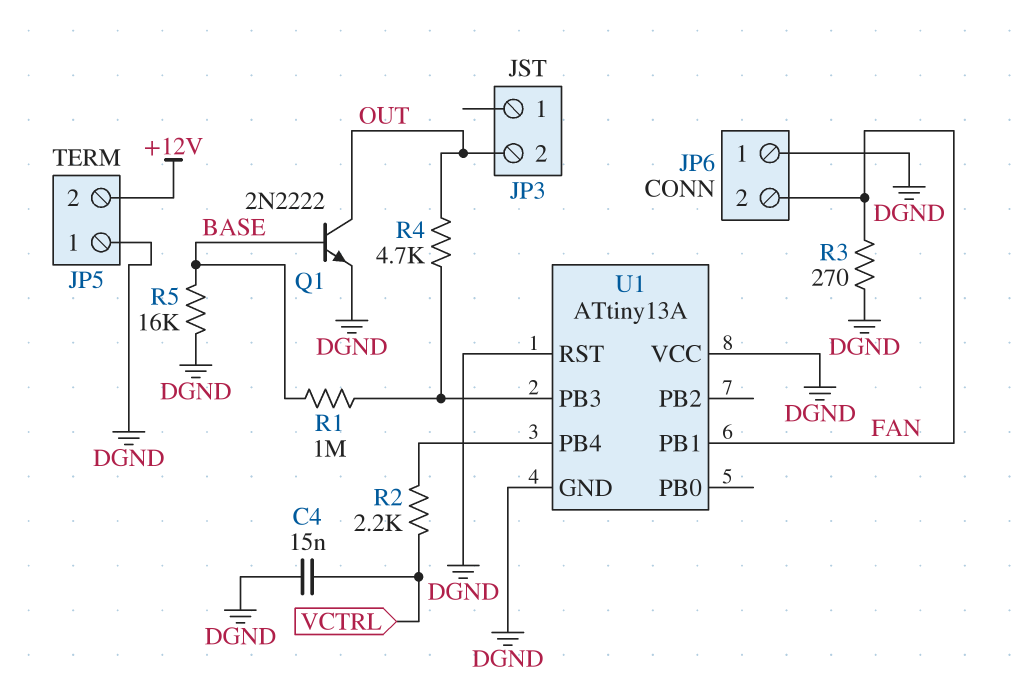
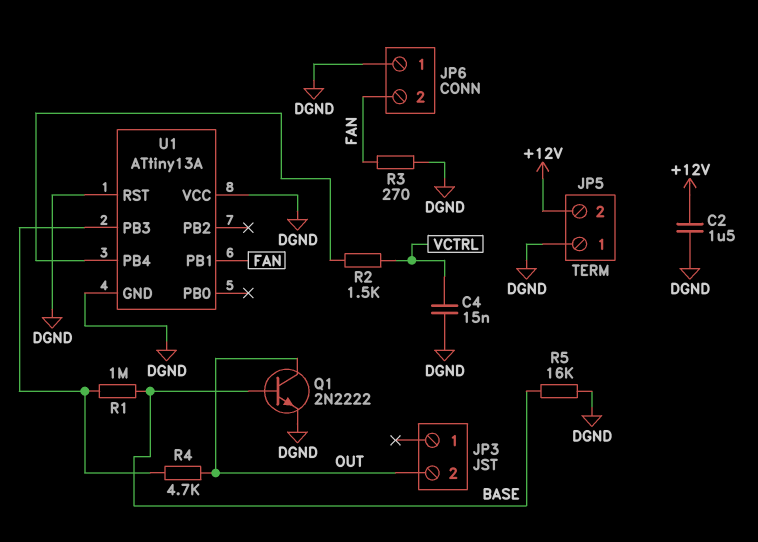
C2: none -> 1.5uF (+12V, DGND)
R2: 2.2k (U1/PB4, VCTRL) -> 1.5k (U1/PB4, VCTRL)

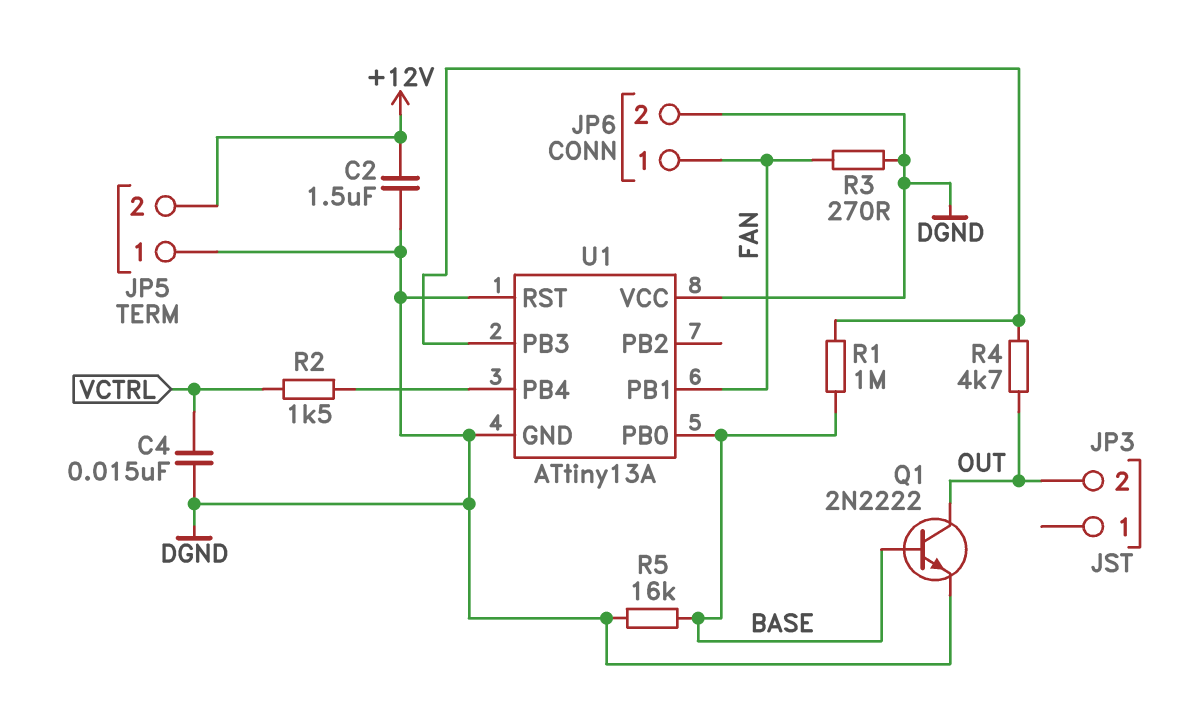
JP6 pin 1: DGND -> FAN
JP6 pin 2: FAN -> DGND
U1 pin PB0: none -> BASE

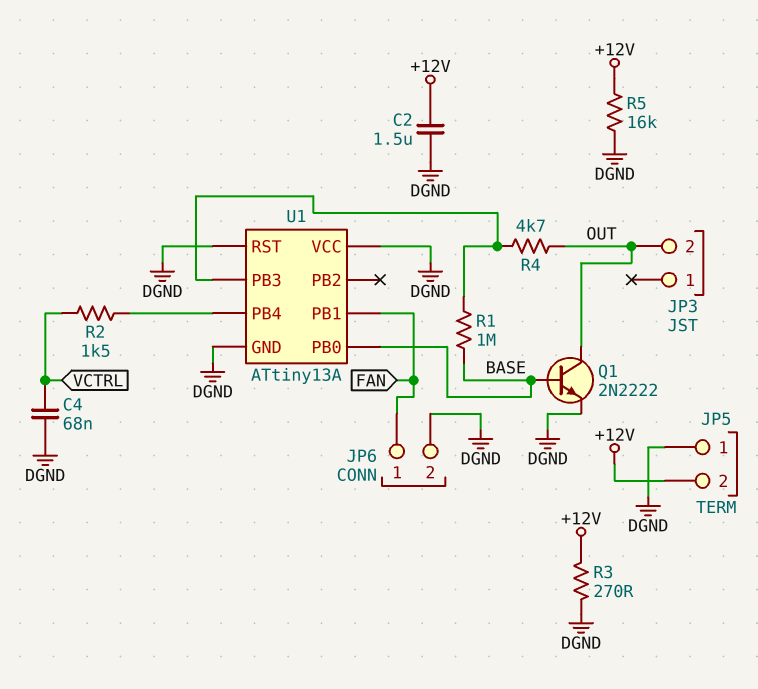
C4: 15nF (DGND, VCTRL) -> 68nF (DGND, VCTRL)
R3: 270 (DGND, FAN) -> 270 (+12V, DGND)
R5: 16k (BASE, DGND) -> 16k (+12V, DGND)

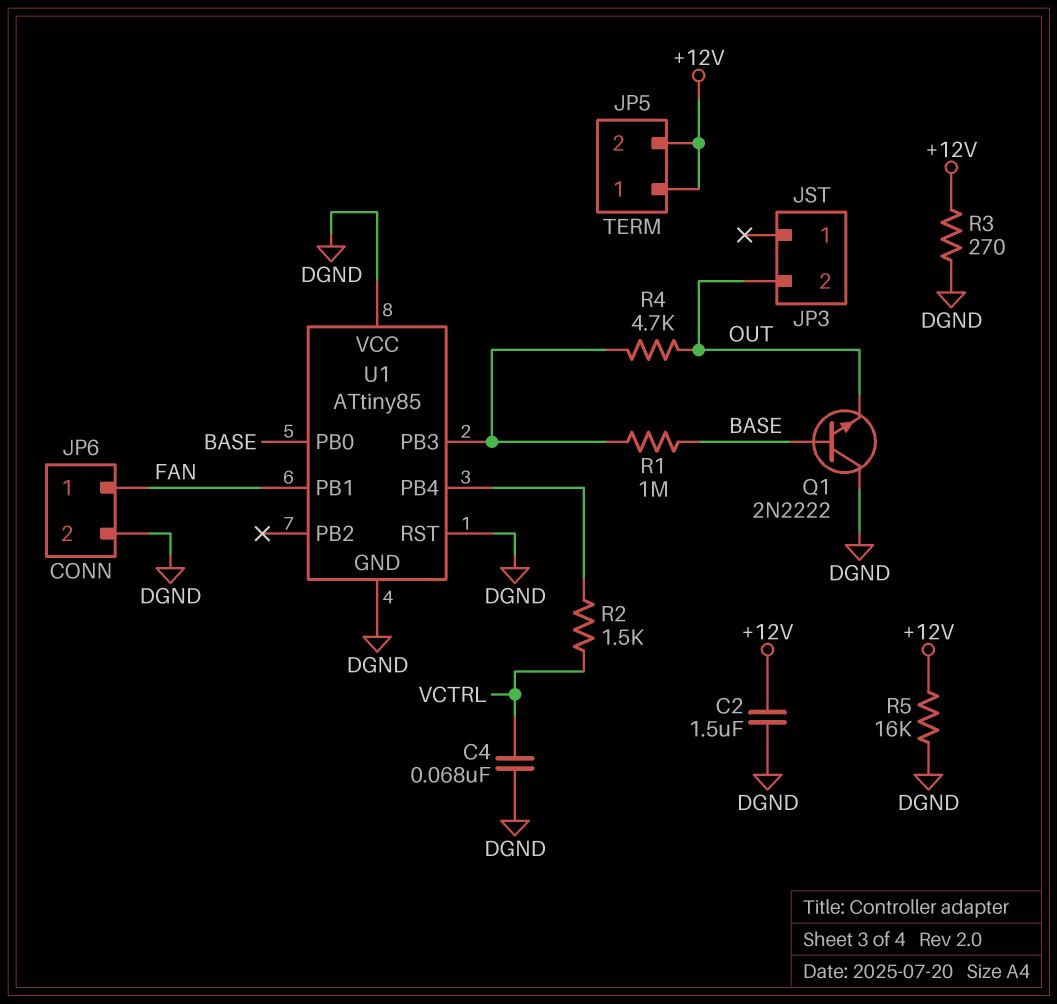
JP5 pin 1: DGND -> +12V
Q1: NPN 2N2222 (B BASE, C OUT, E DGND) -> NPN 2N2222 (B BASE, C DGND, E OUT)
U1: ATtiny13A -> ATtiny85

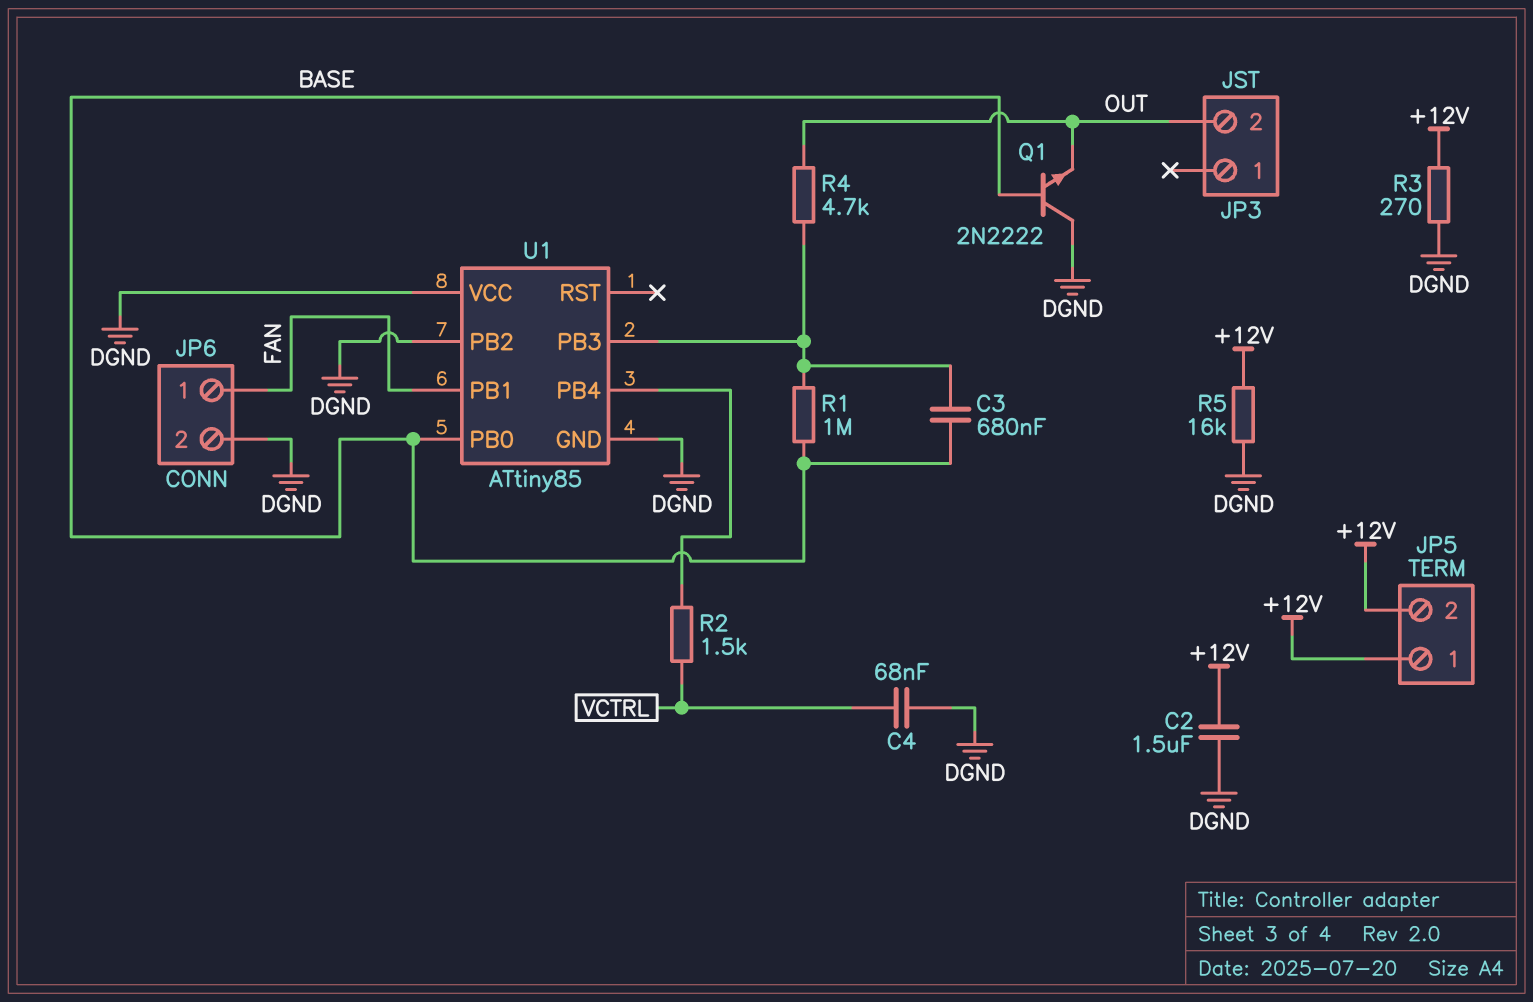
C3: none -> 680nF (BASE, U1/PB3)
U1 pin PB2: none -> DGND
U1 pin RST: DGND -> none

